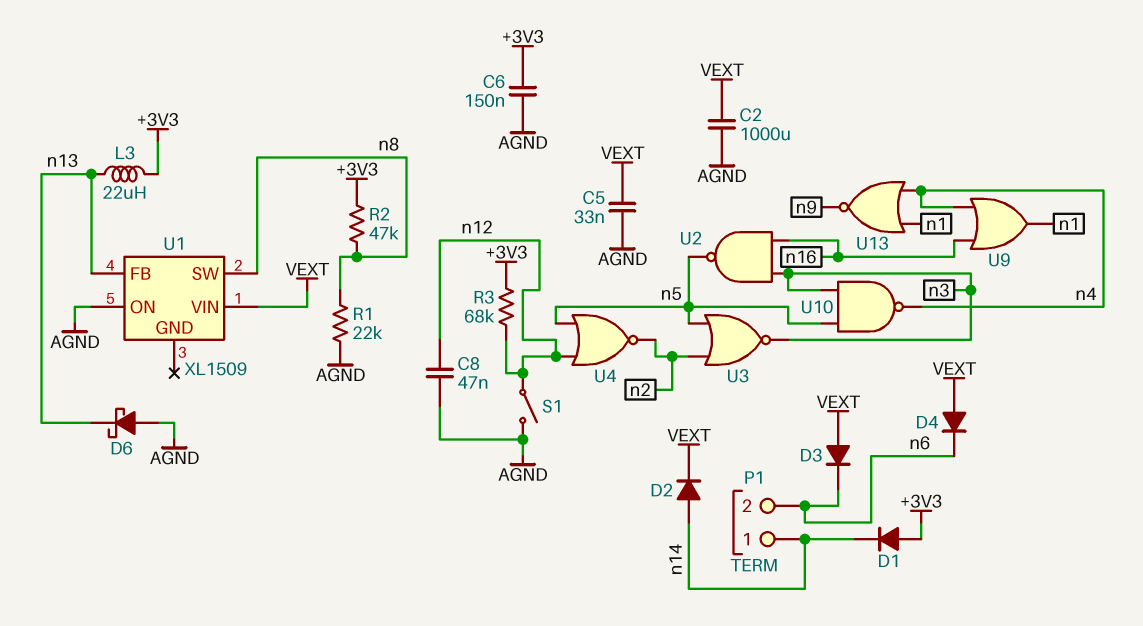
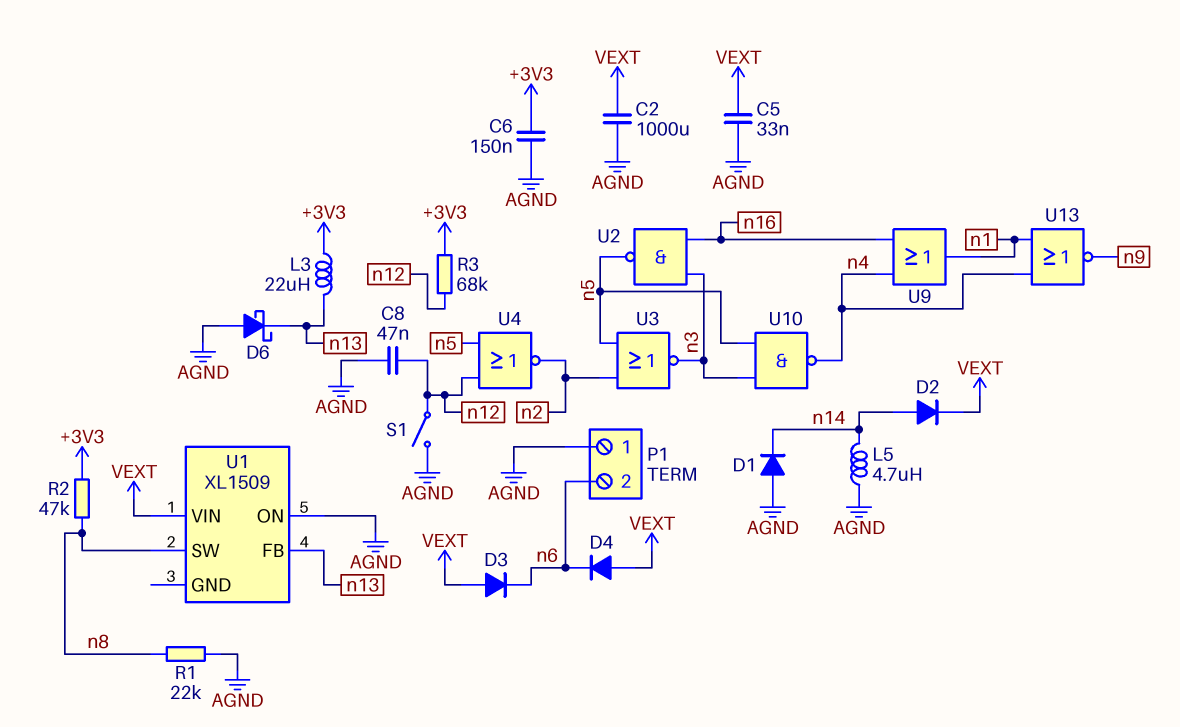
D1: diode (A +3V3, K n14) -> diode (A AGND, K n14)
L5: none -> 4.7uH (AGND, n14)
P1 pin 1: n14 -> AGND

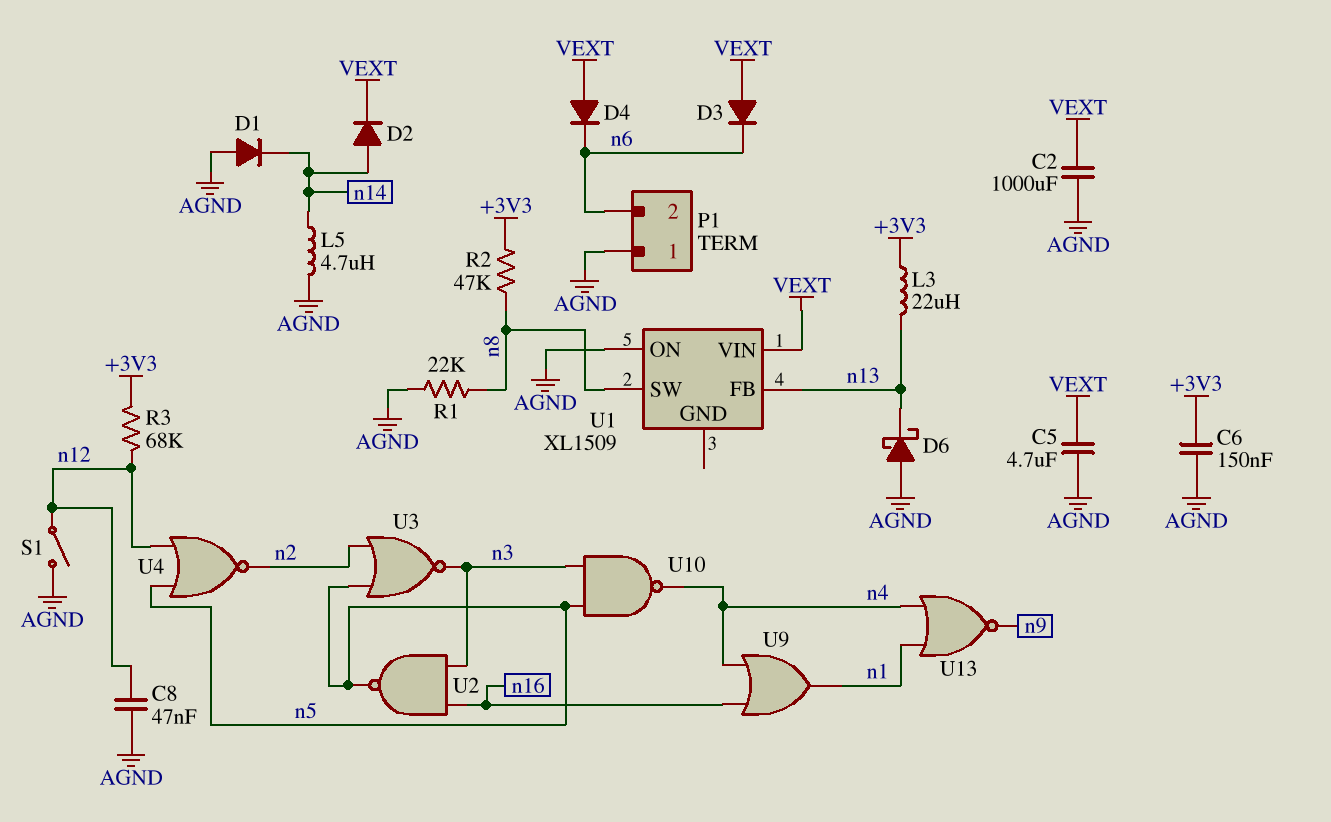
C5: 33nF (AGND, VEXT) -> 4.7uF (AGND, VEXT)

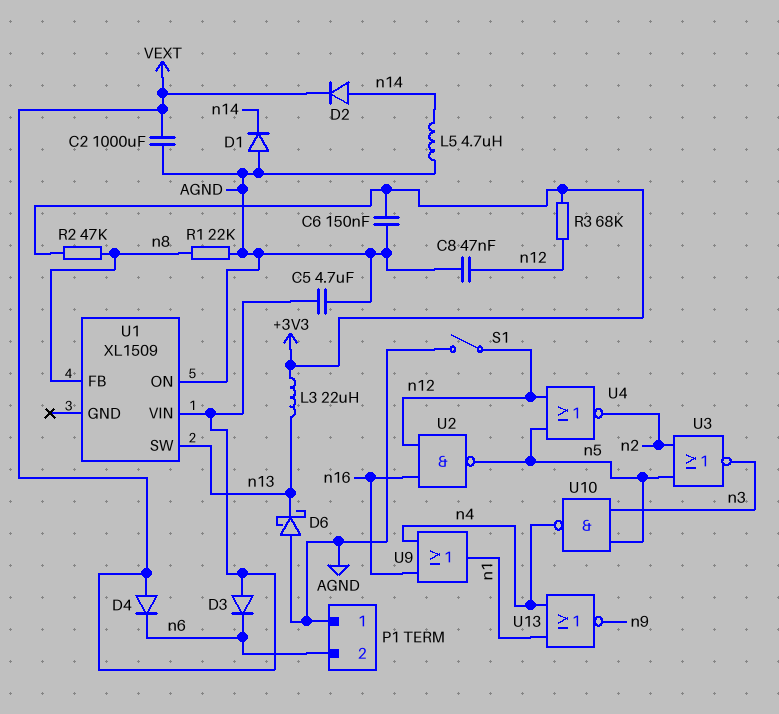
U1 pin FB: n13 -> n8
U1 pin SW: n8 -> n13
U2: NAND (in n3, in n16, out n5) -> NAND (in n12, in n16, out n5)

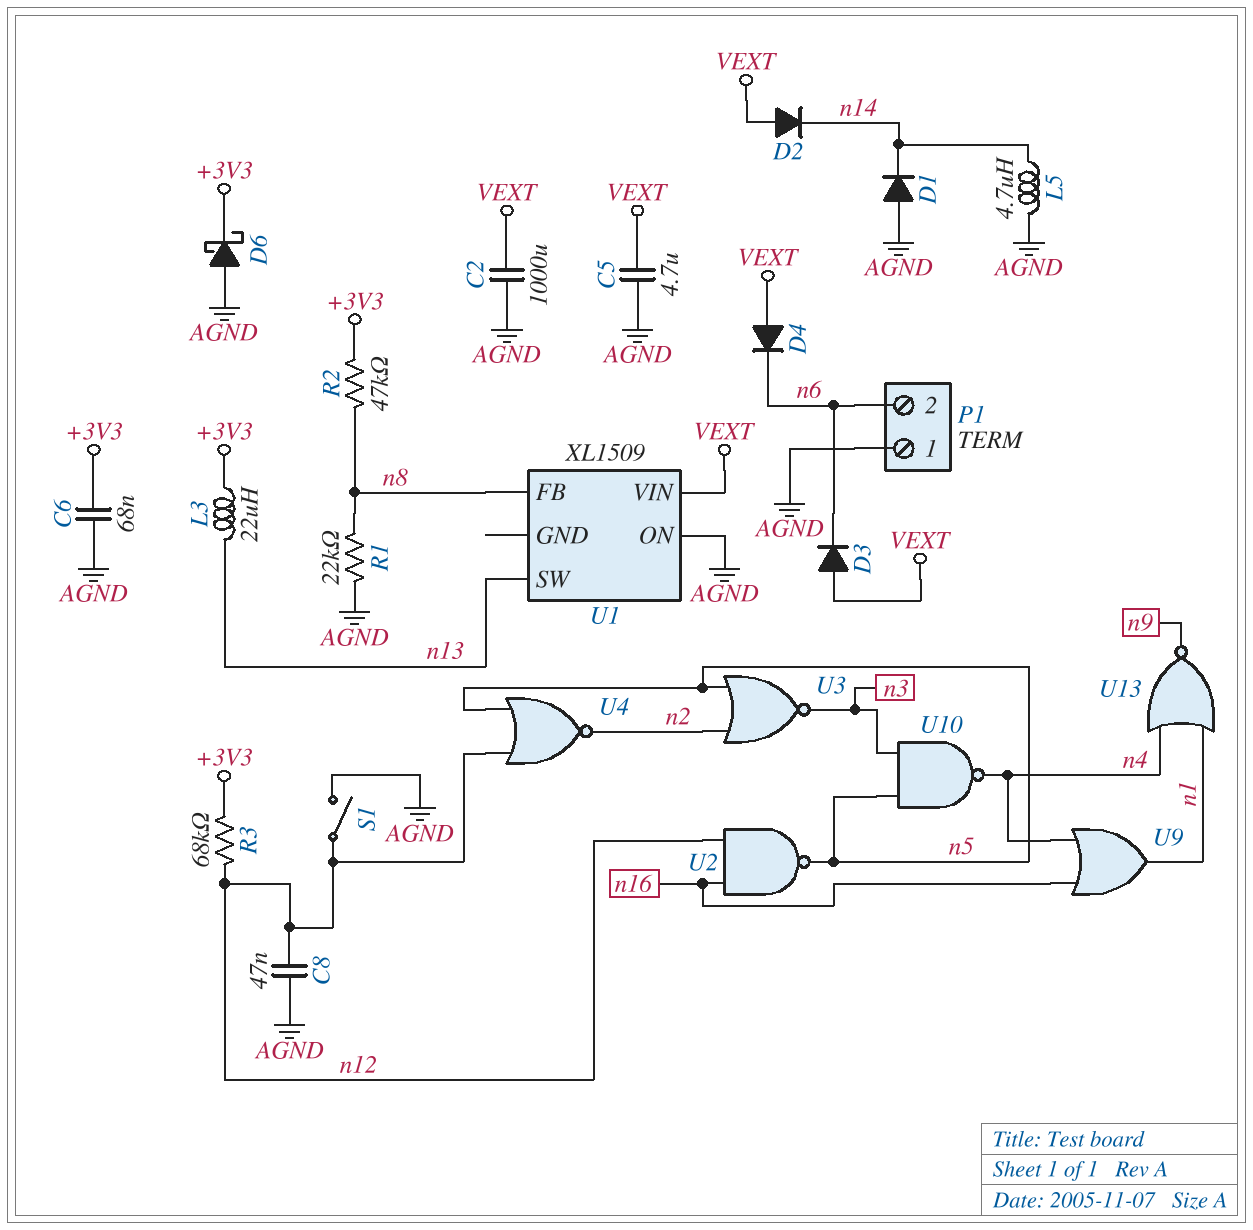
C6: 150nF (+3V3, AGND) -> 68nF (+3V3, AGND)
D2: diode (A n14, K VEXT) -> diode (A VEXT, K n14)
D6: schottky (A AGND, K n13) -> schottky (A AGND, K +3V3)

